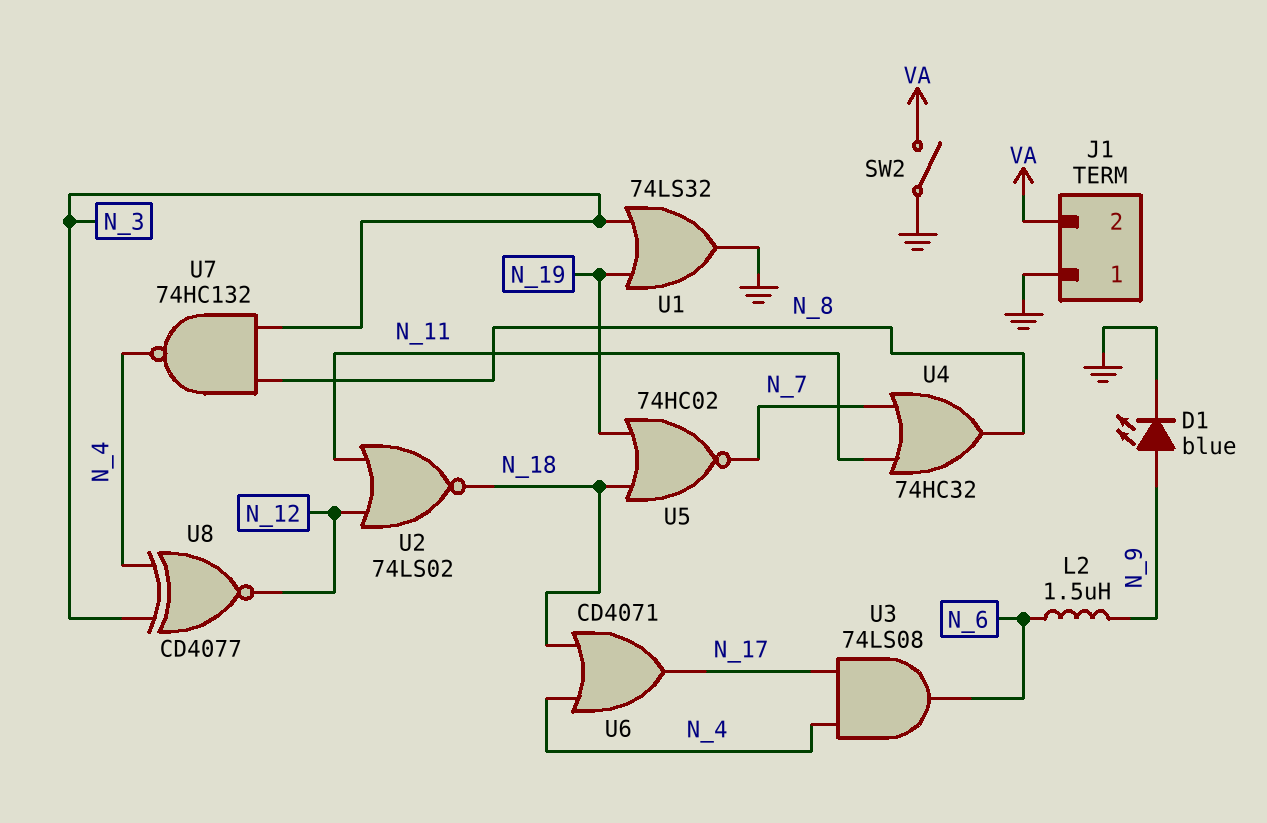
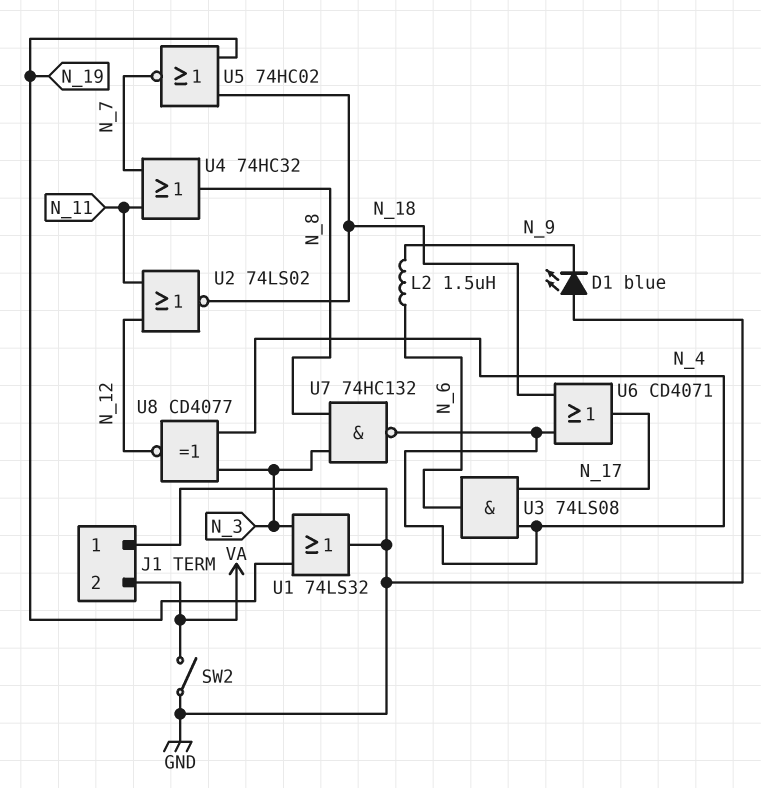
D1: LED blue (A N_9, K GND) -> LED blue (A GND, K N_9)

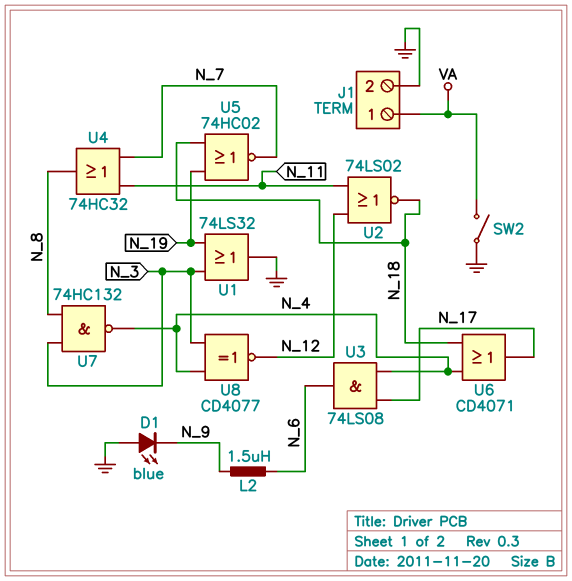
J1 pin 1: GND -> VA
J1 pin 2: VA -> GND

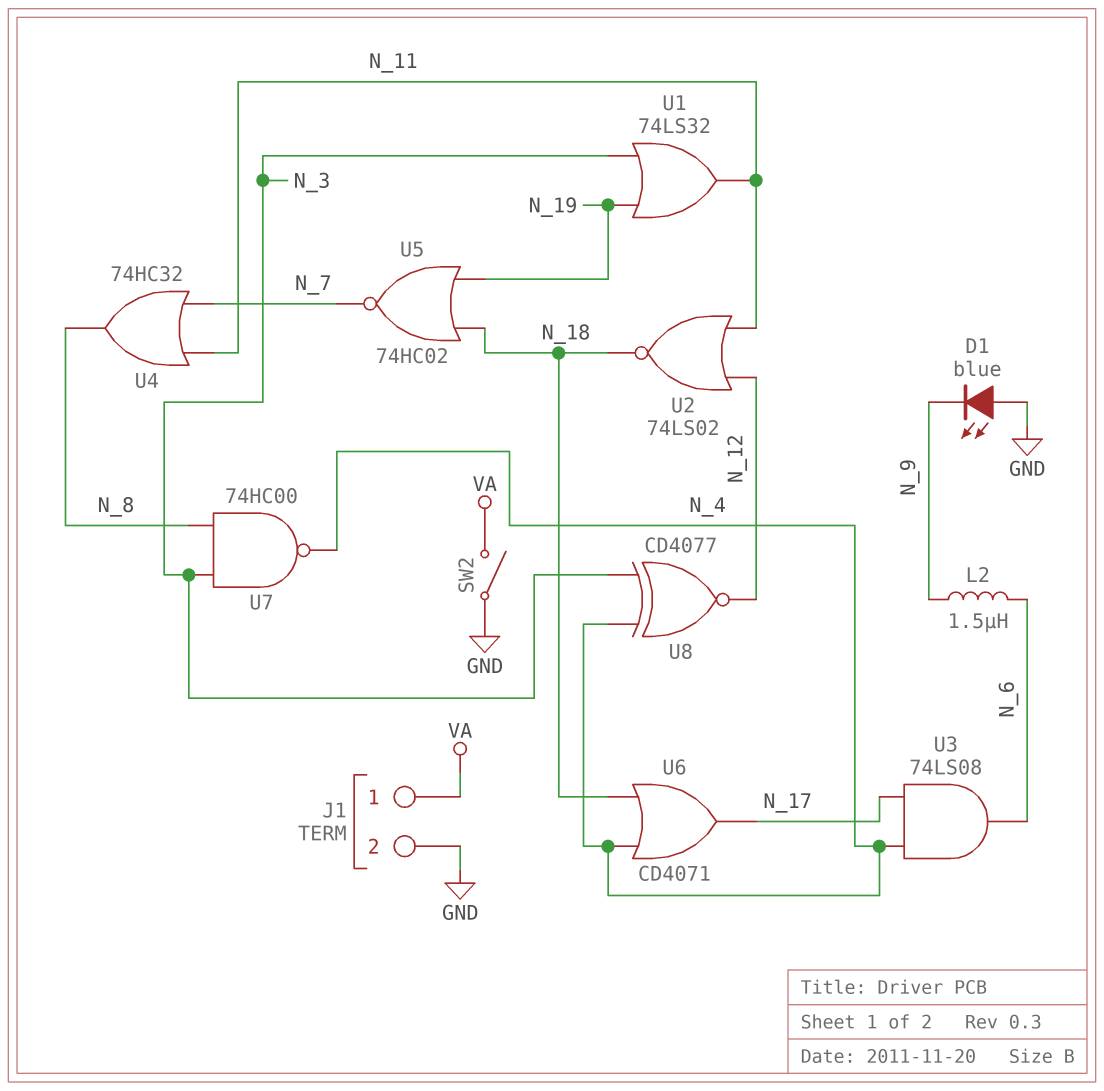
U1: OR 74LS32 (in N_3, in N_19, out GND) -> OR 74LS32 (in N_3, in N_19, out N_11)
U7: NAND 74HC132 (in N_3, in N_8, out N_4) -> NAND 74HC00 (in N_3, in N_8, out N_4)

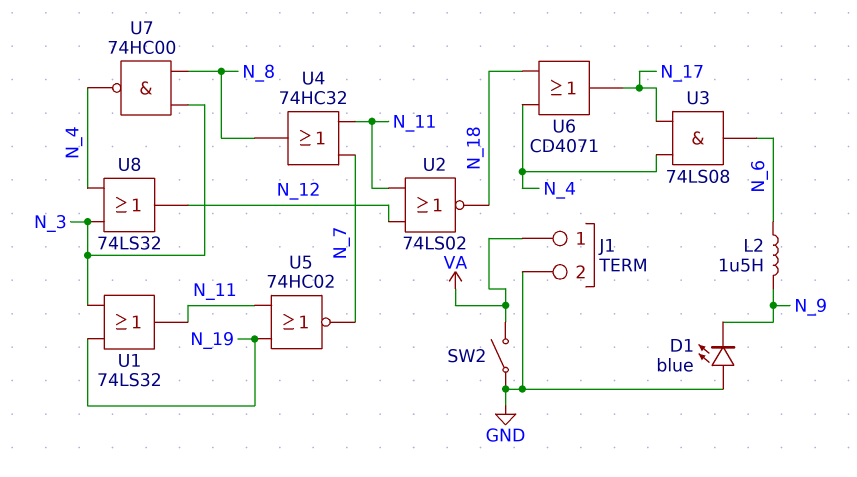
U5: NOR 74HC02 (in N_18, in N_19, out N_7) -> NOR 74HC02 (in N_11, in N_19, out N_7)
U8: XNOR CD4077 (in N_3, in N_4, out N_12) -> OR 74LS32 (in N_3, in N_4, out N_12)

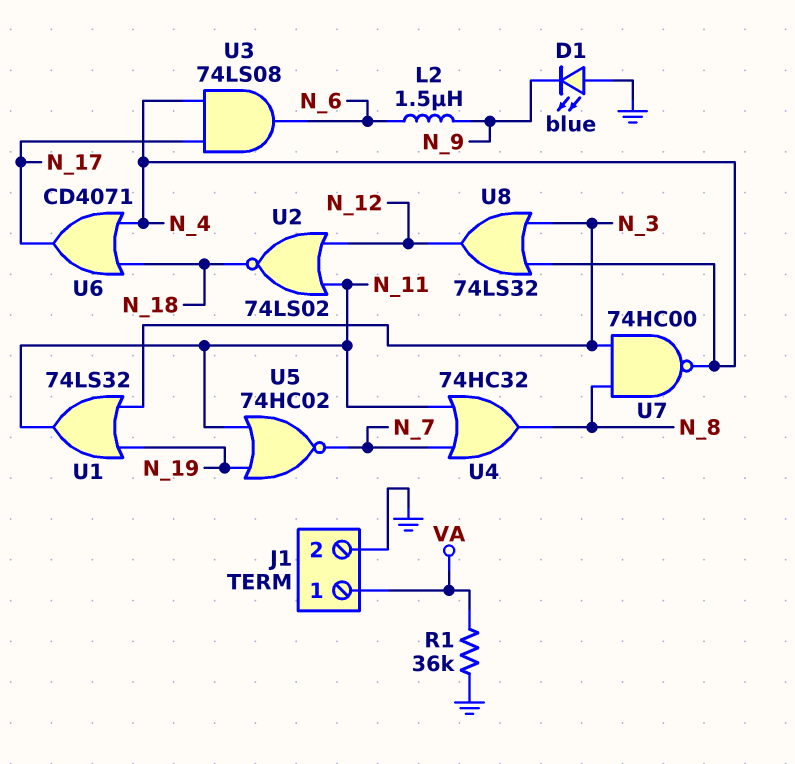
R1: none -> 36k (GND, VA)
SW2: switch (GND, VA) -> none

